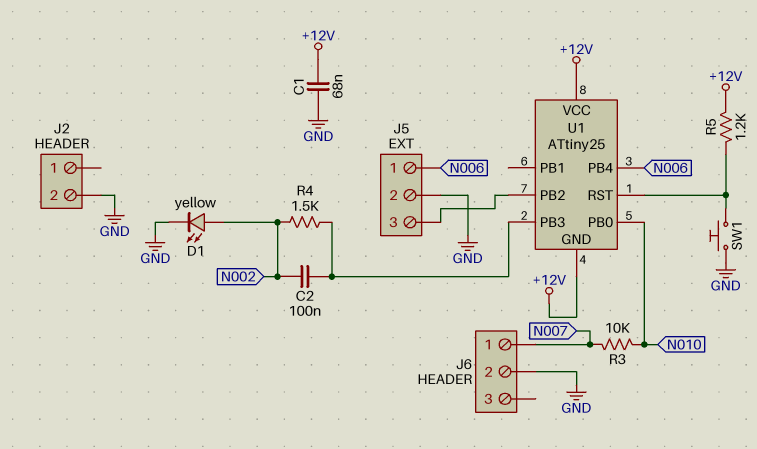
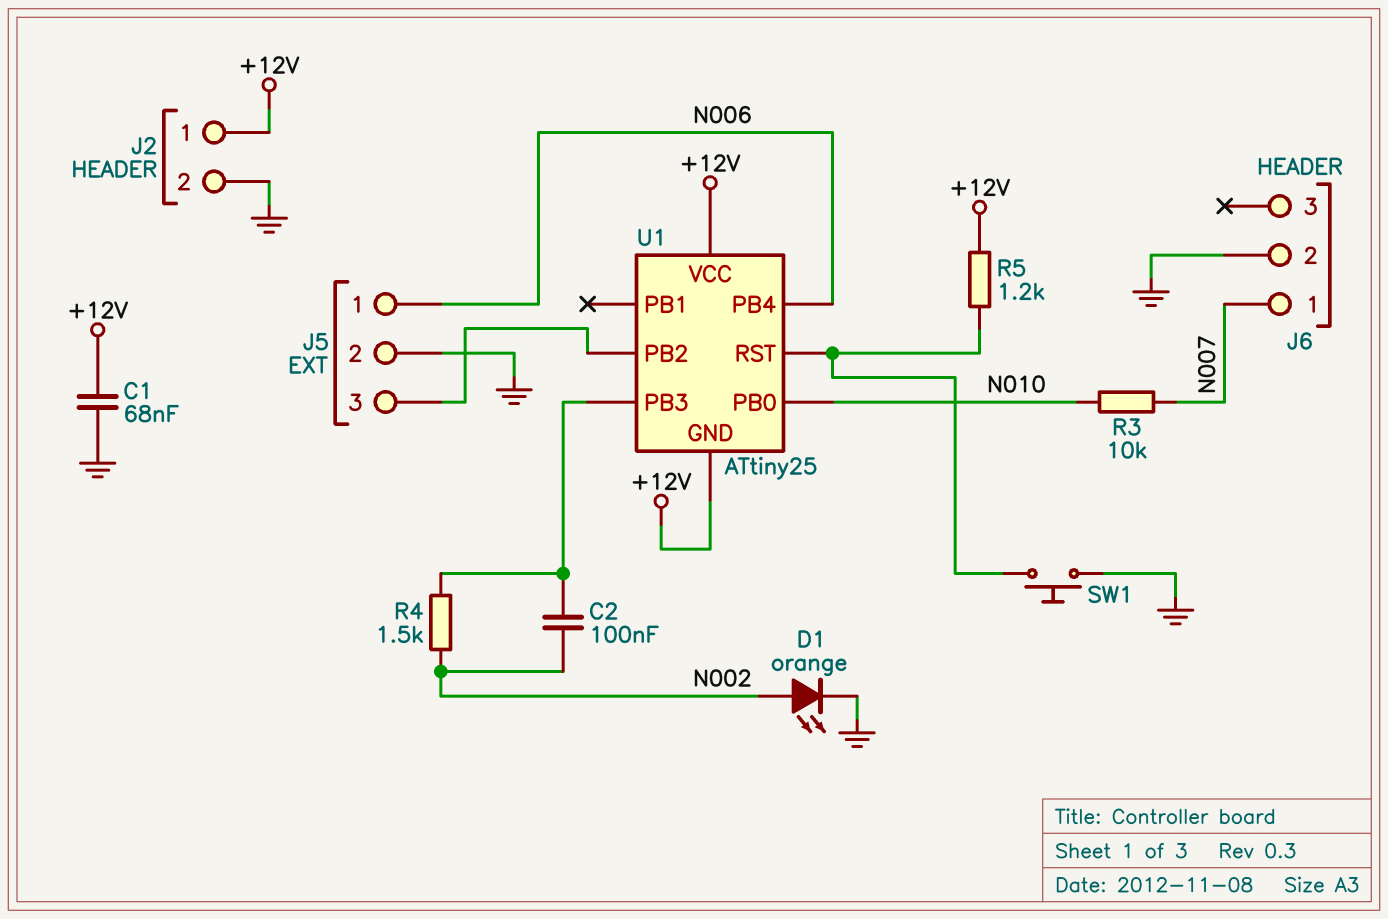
D1: LED yellow (A N002, K GND) -> LED orange (A N002, K GND)
J2 pin 1: none -> +12V

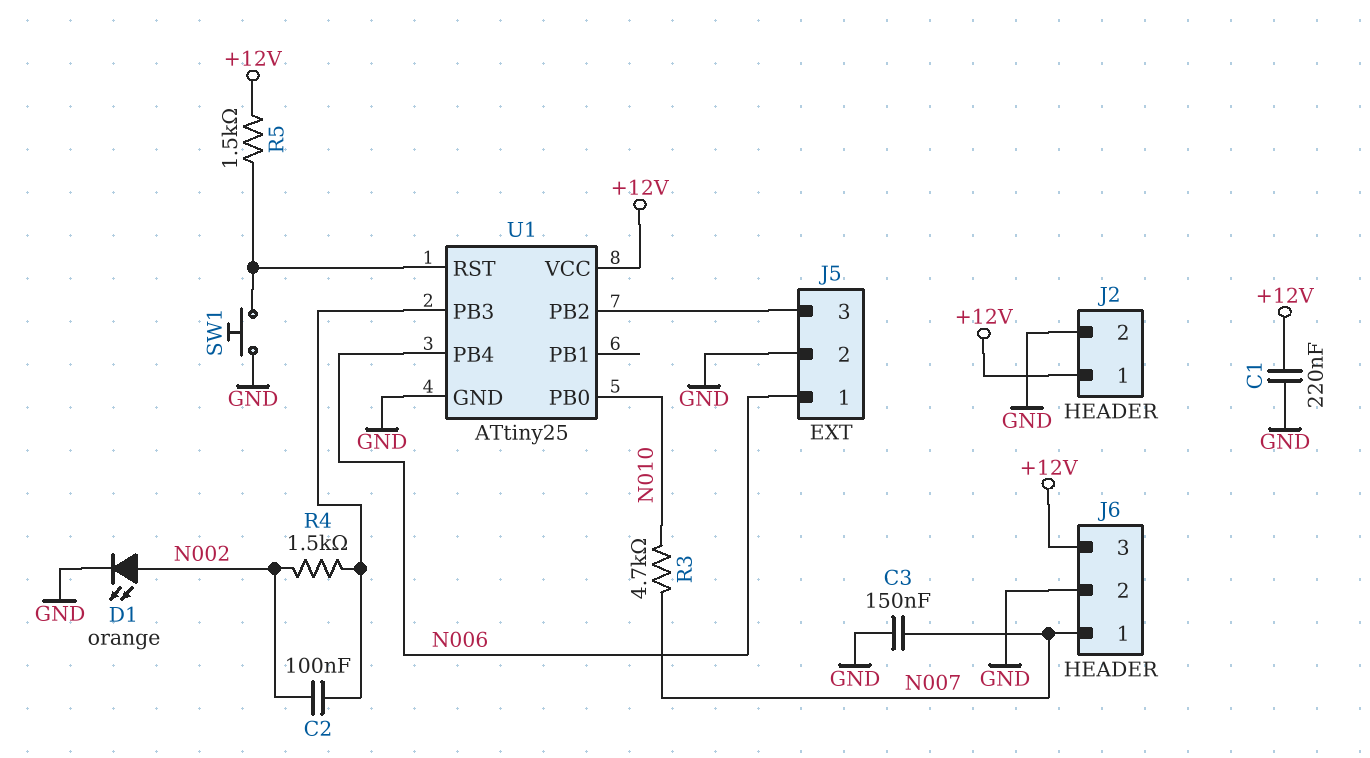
C1: 68nF (+12V, GND) -> 220nF (+12V, GND)
C3: none -> 150nF (GND, N007)
J6 pin 3: none -> +12V
R3: 10k (N007, N010) -> 4.7k (N007, N010)
R5: 1.2k (+12V, U1/RST) -> 1.5k (+12V, U1/RST)
U1 pin GND: +12V -> GND

